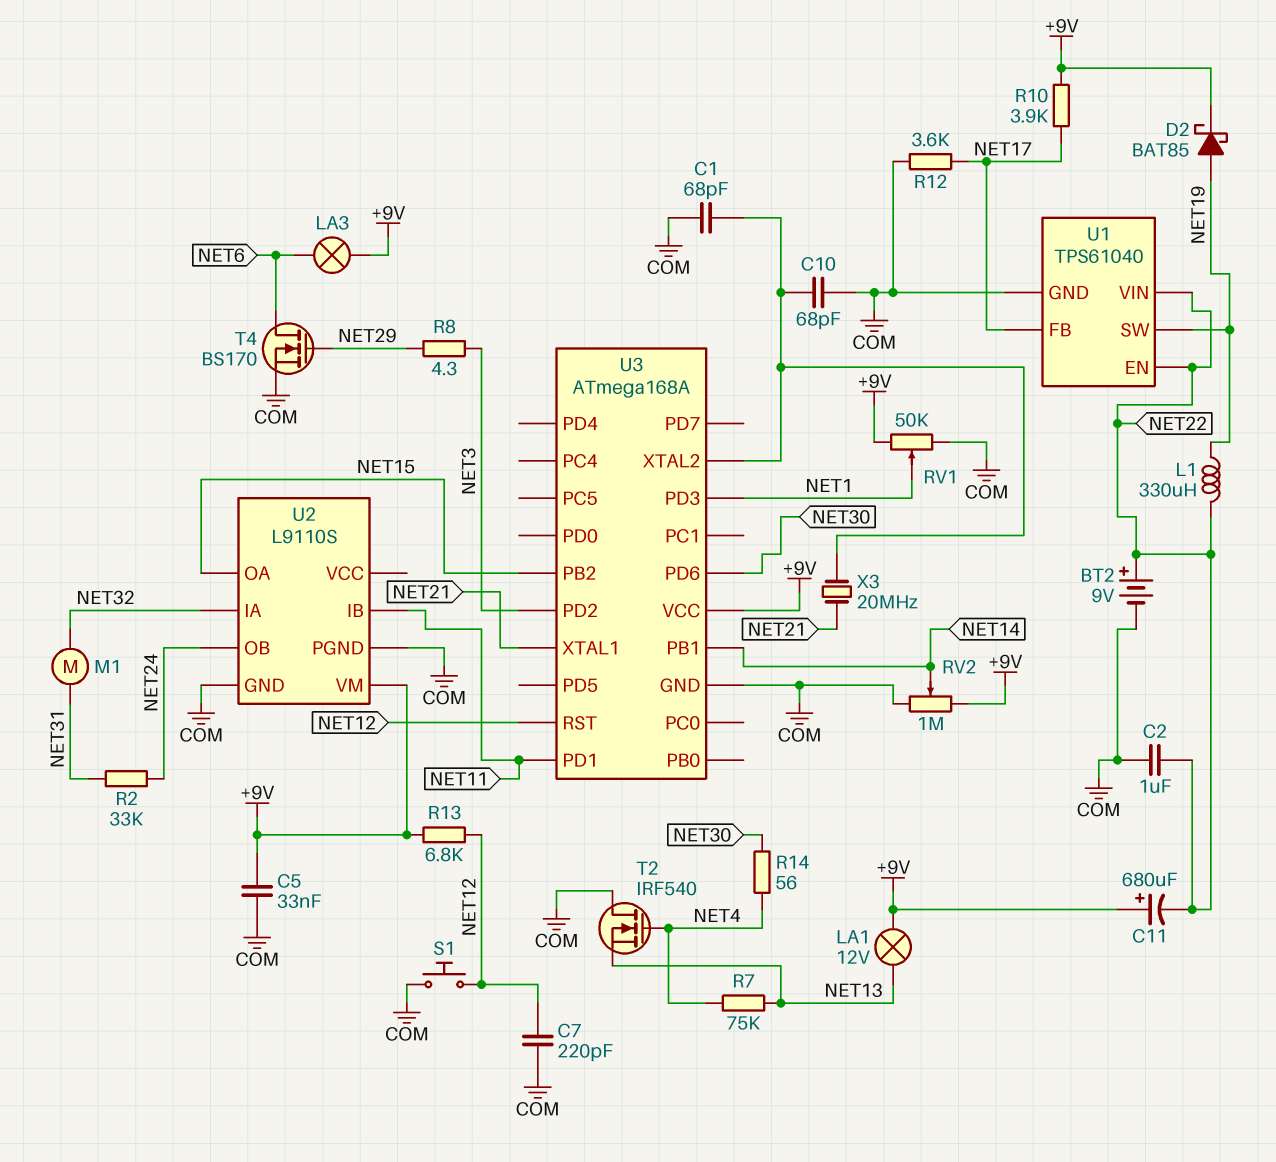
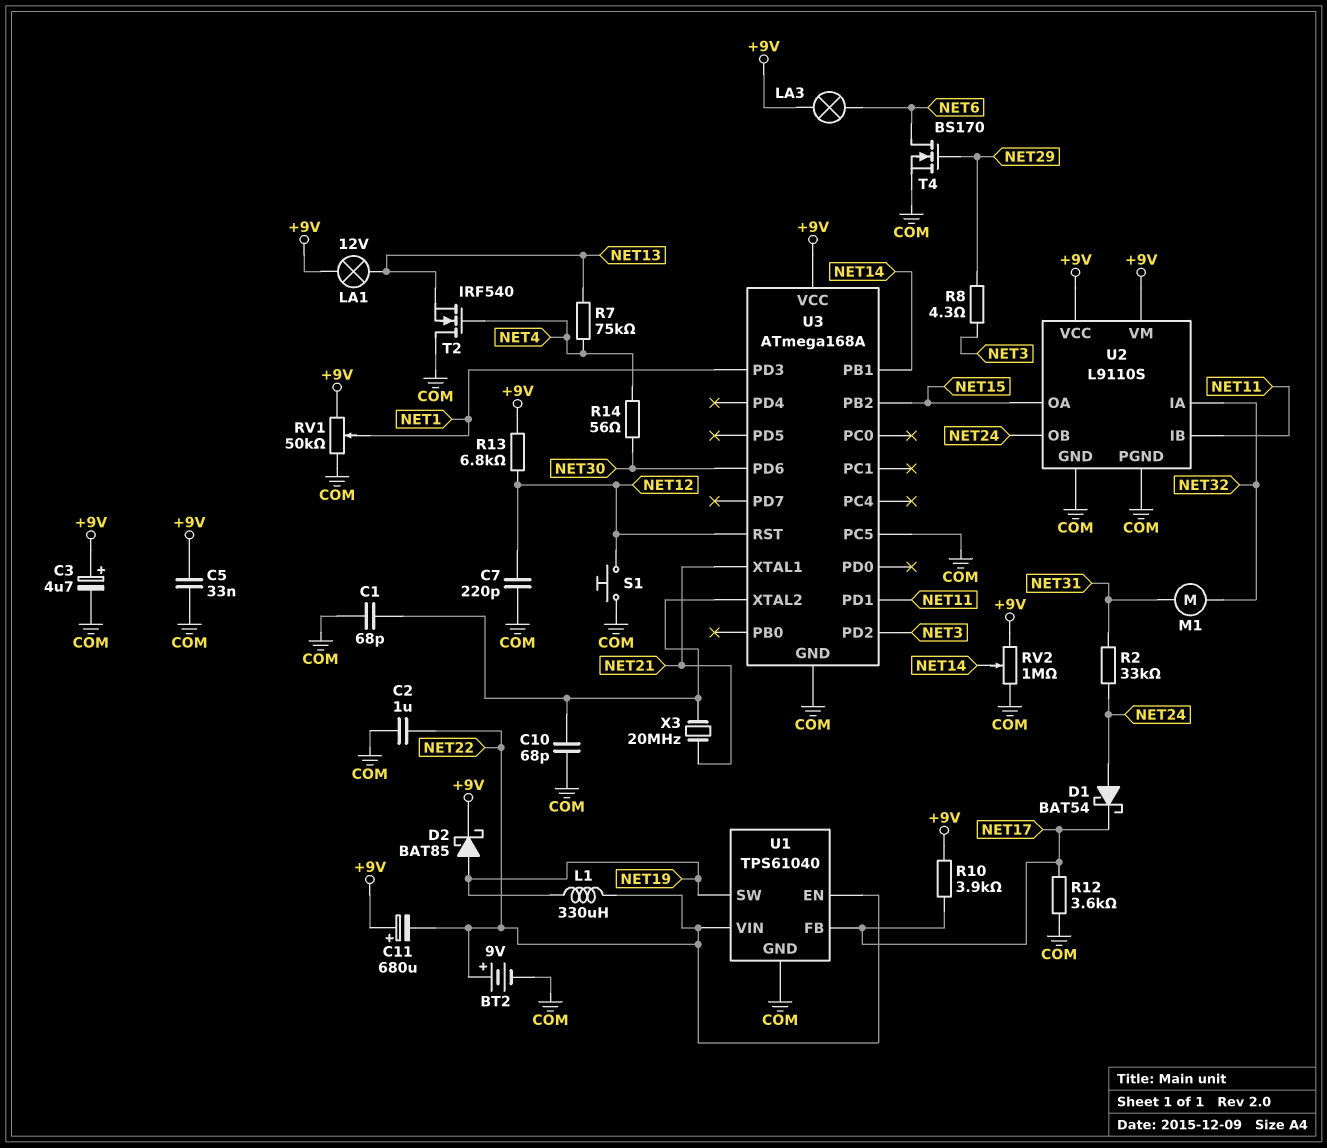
C3: none -> 4.7uF (plus +9V, minus COM)
D1: none -> schottky BAT54 (A NET24, K NET17)
U2 pin VCC: none -> +9V
U3 pin PC5: none -> COM

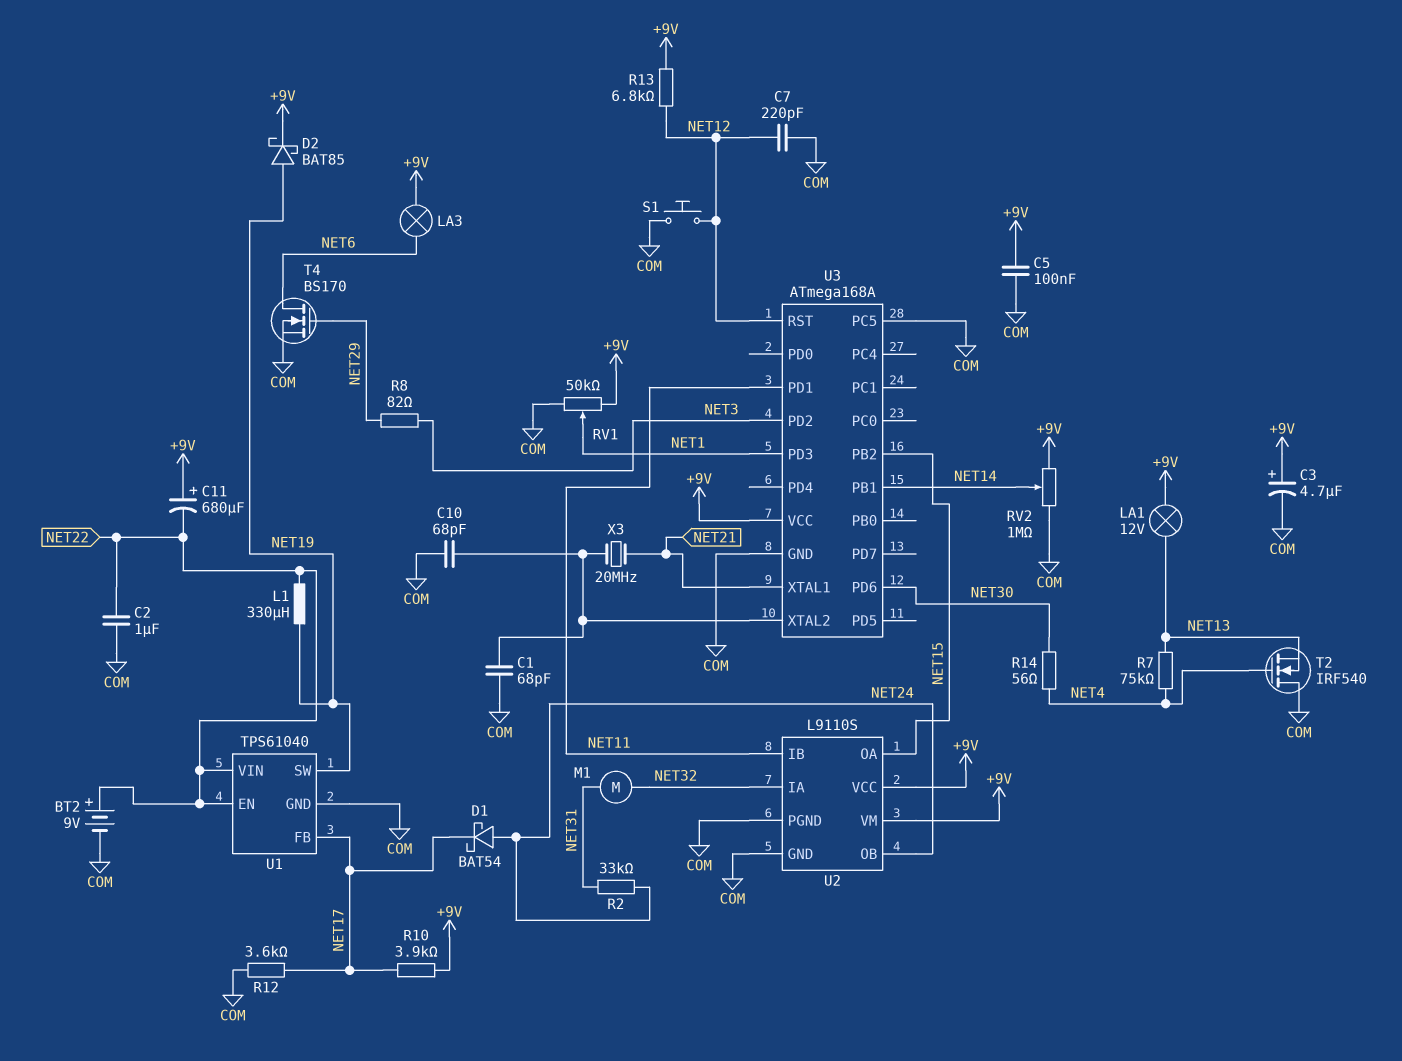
C5: 33nF (+9V, COM) -> 100nF (+9V, COM)
R8: 4.3 (NET3, NET29) -> 82 (NET3, NET29)

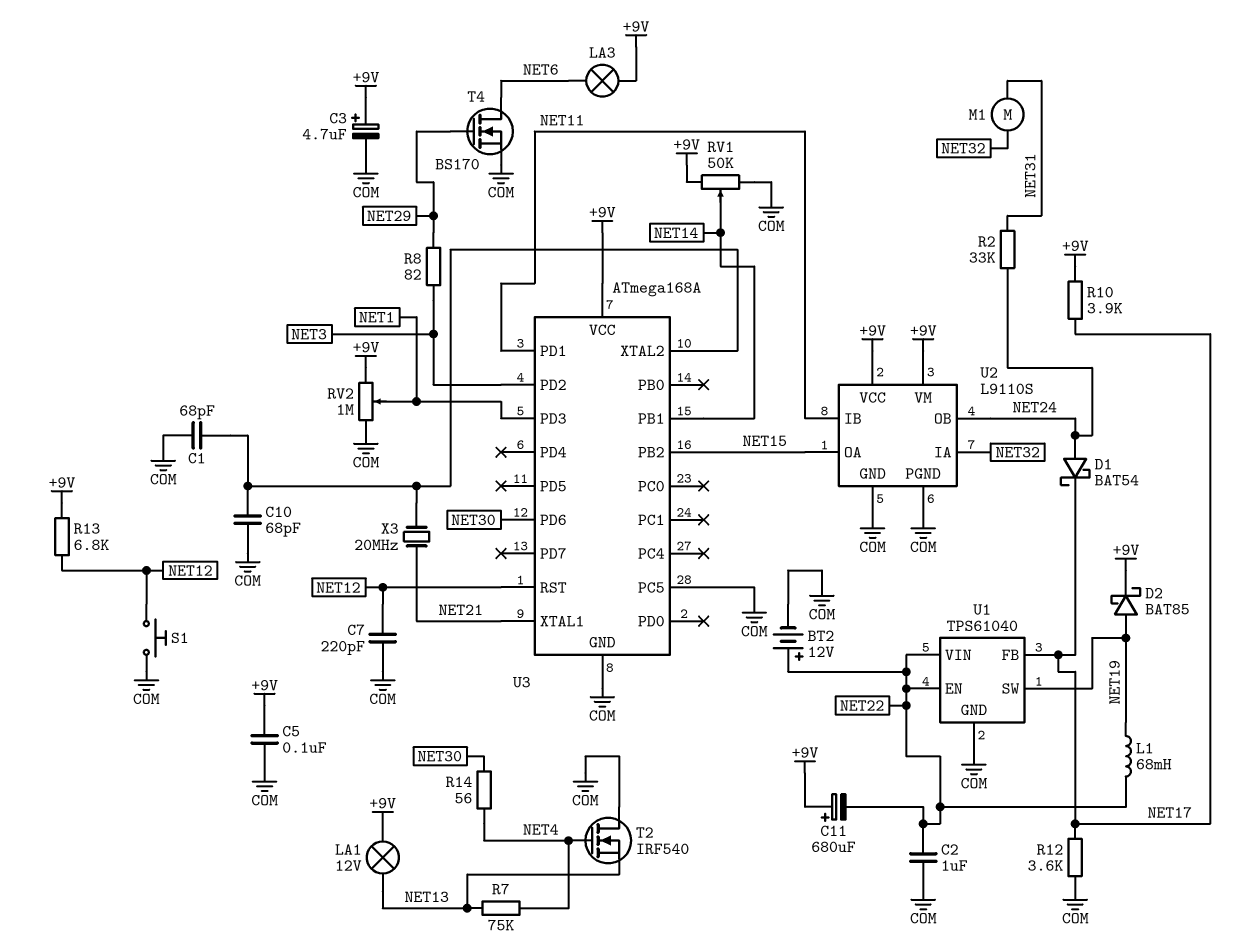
BT2: 9V (plus NET22, minus COM) -> 12V (plus NET22, minus COM)
L1: 330uH (NET19, NET22) -> 68mH (NET19, NET22)
RV1: 50k (+9V, COM, wiper NET1) -> 50k (+9V, COM, wiper NET14)
RV2: 1M (+9V, COM, wiper NET14) -> 1M (+9V, COM, wiper NET1)

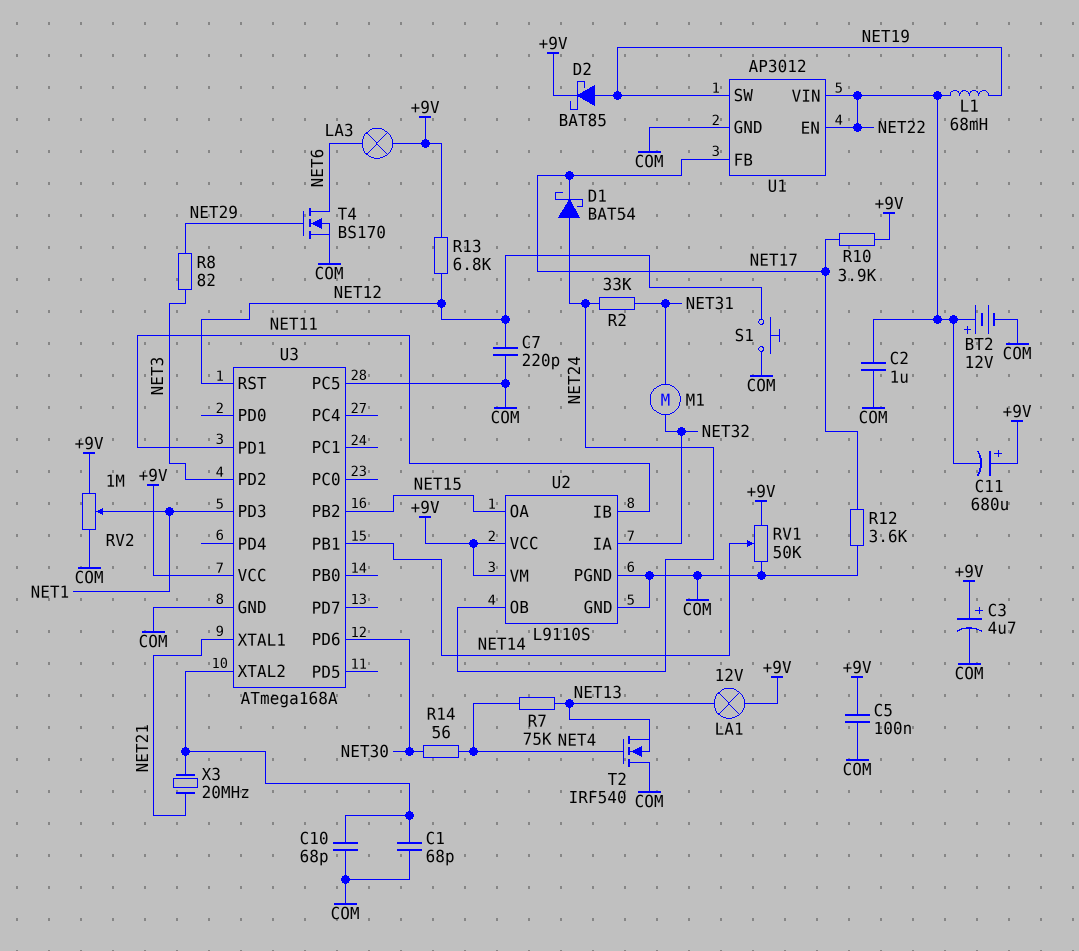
U1: TPS61040 -> AP3012

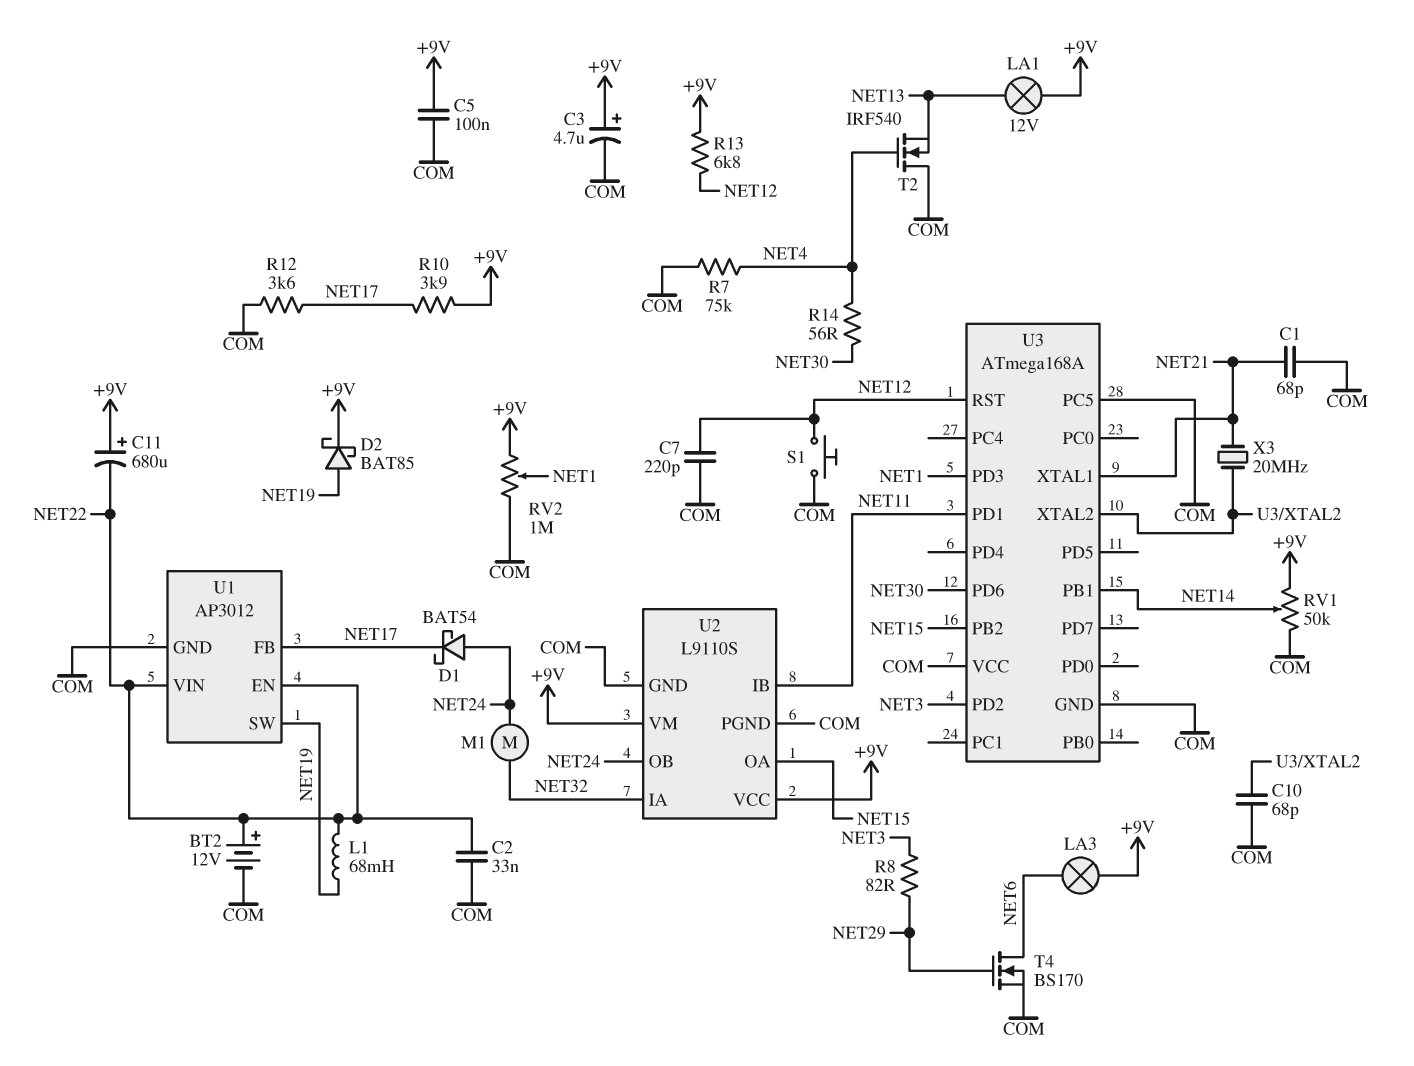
C1: 68pF (COM, U3/XTAL2) -> 68pF (COM, NET21)
C2: 1uF (COM, NET22) -> 33nF (COM, NET22)
M1: motor (NET31, NET32) -> motor (NET24, NET32)
R2: 33k (NET24, NET31) -> none
R7: 75k (NET4, NET13) -> 75k (COM, NET4)
U3 pin VCC: +9V -> COM

